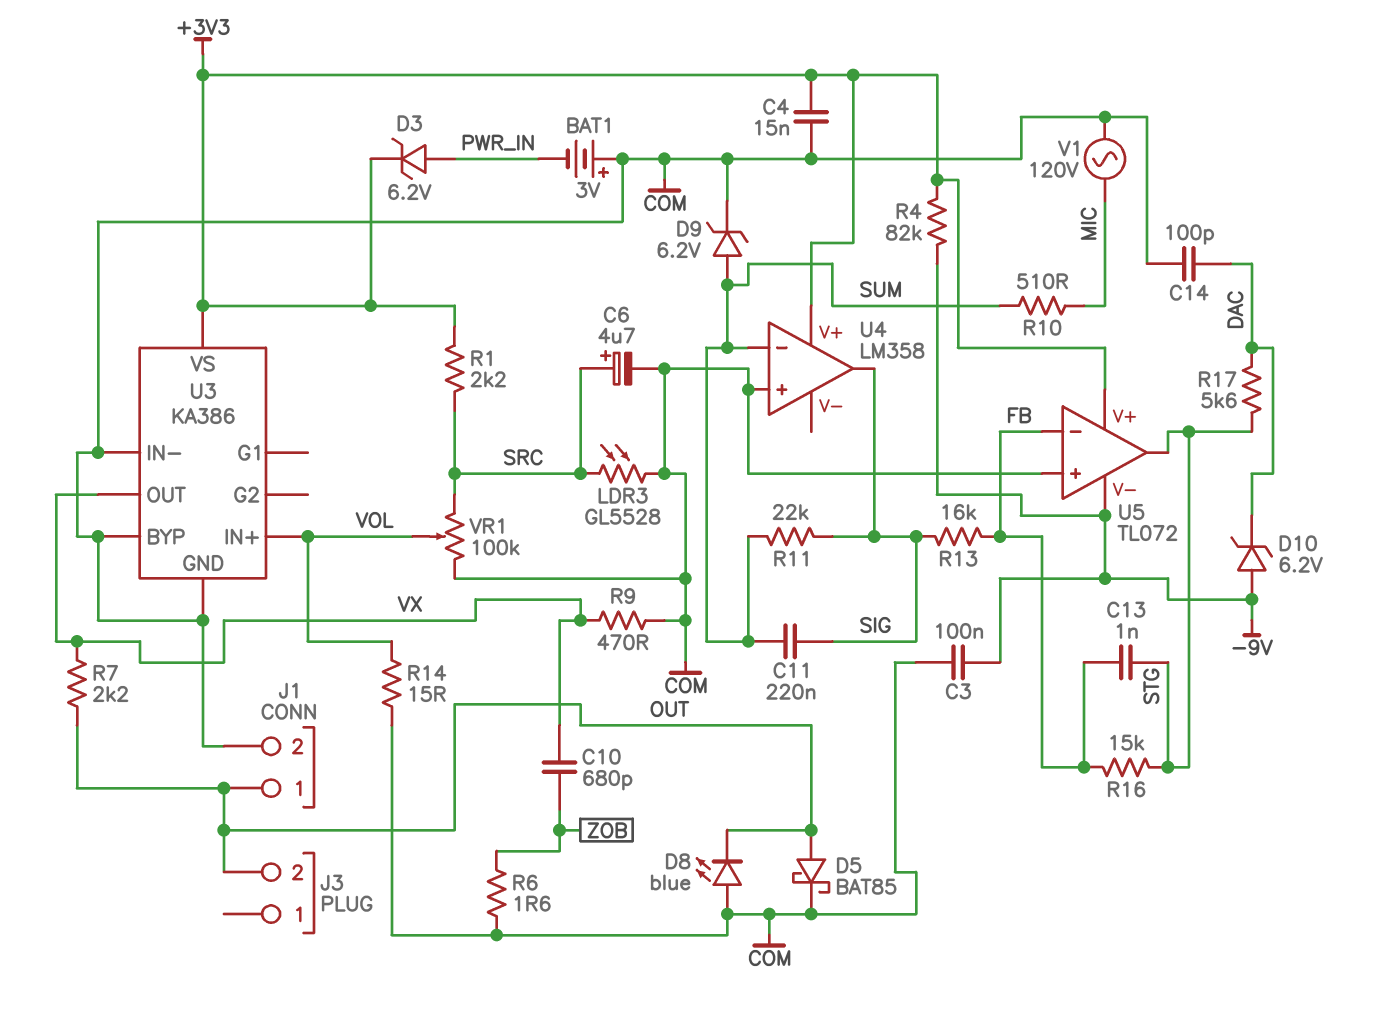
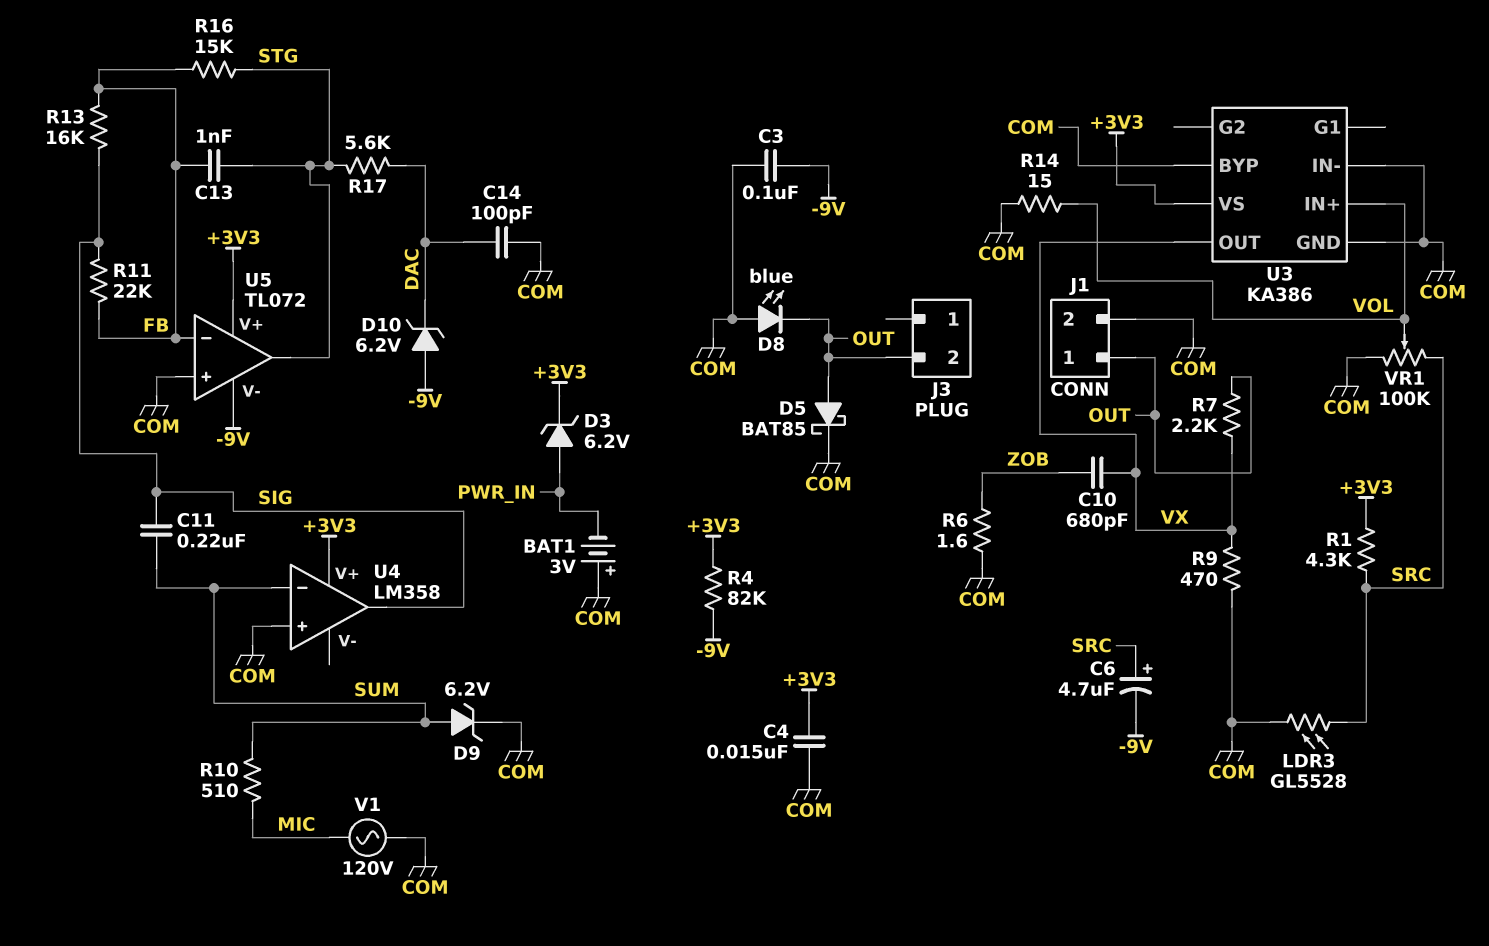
C6: 4.7uF (plus SRC, minus COM) -> 4.7uF (plus SRC, minus -9V)
R1: 2.2k (+3V3, SRC) -> 4.3k (+3V3, SRC)
R11: 22k (SIG, SUM) -> 22k (FB, SIG)

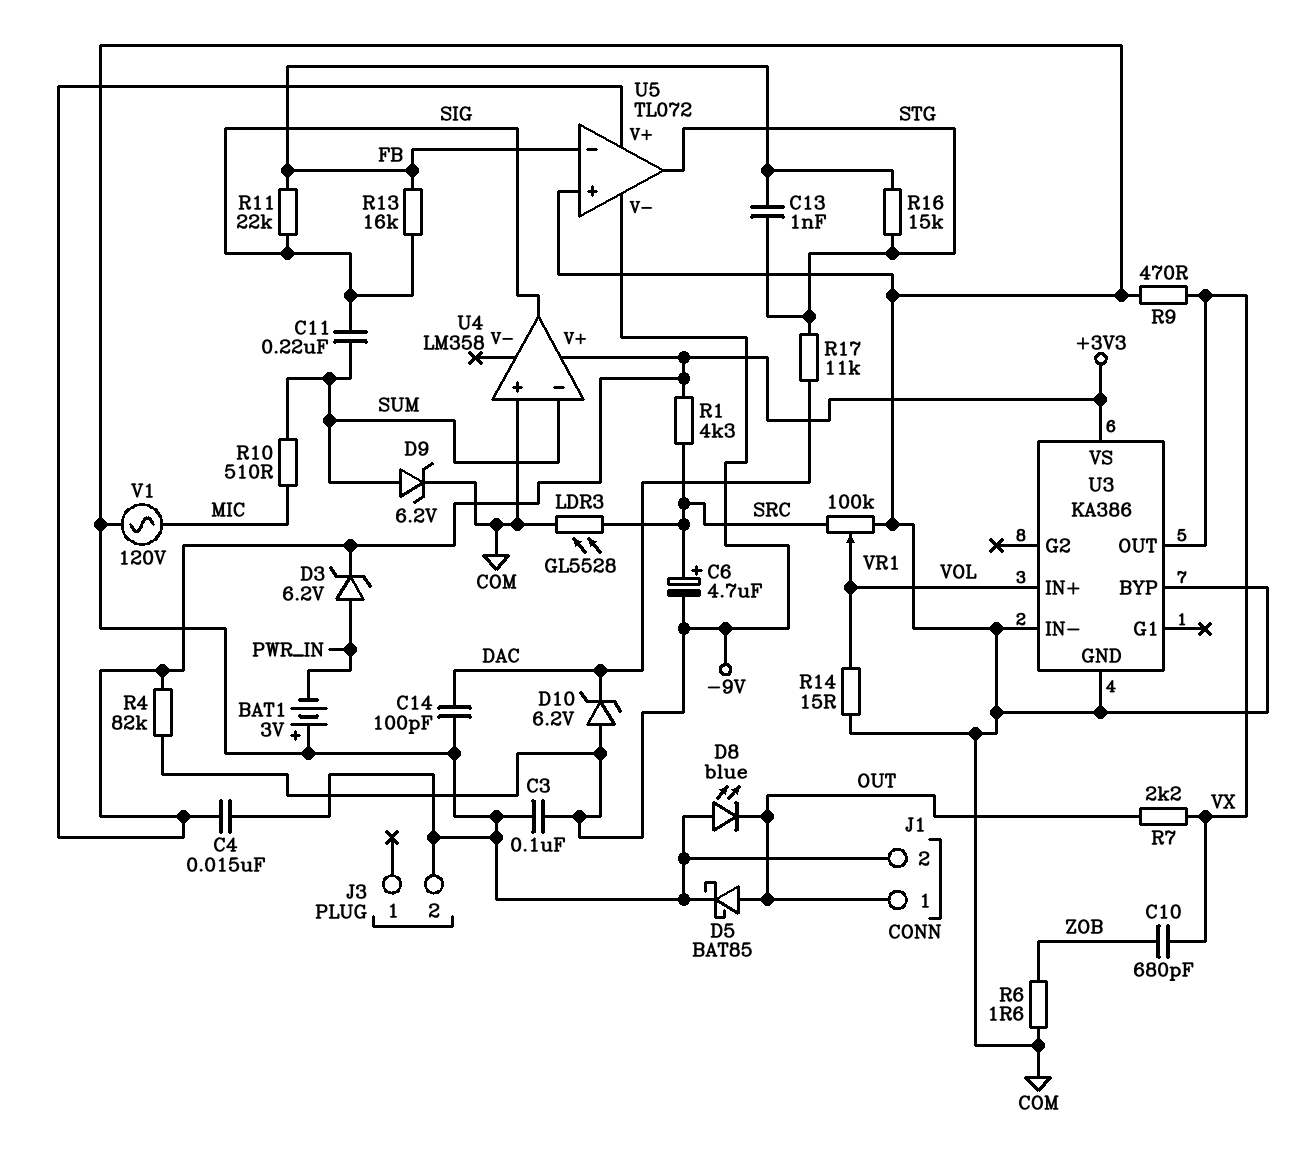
J3 pin 2: OUT -> COM
R17: 5.6k (DAC, STG) -> 11k (DAC, STG)

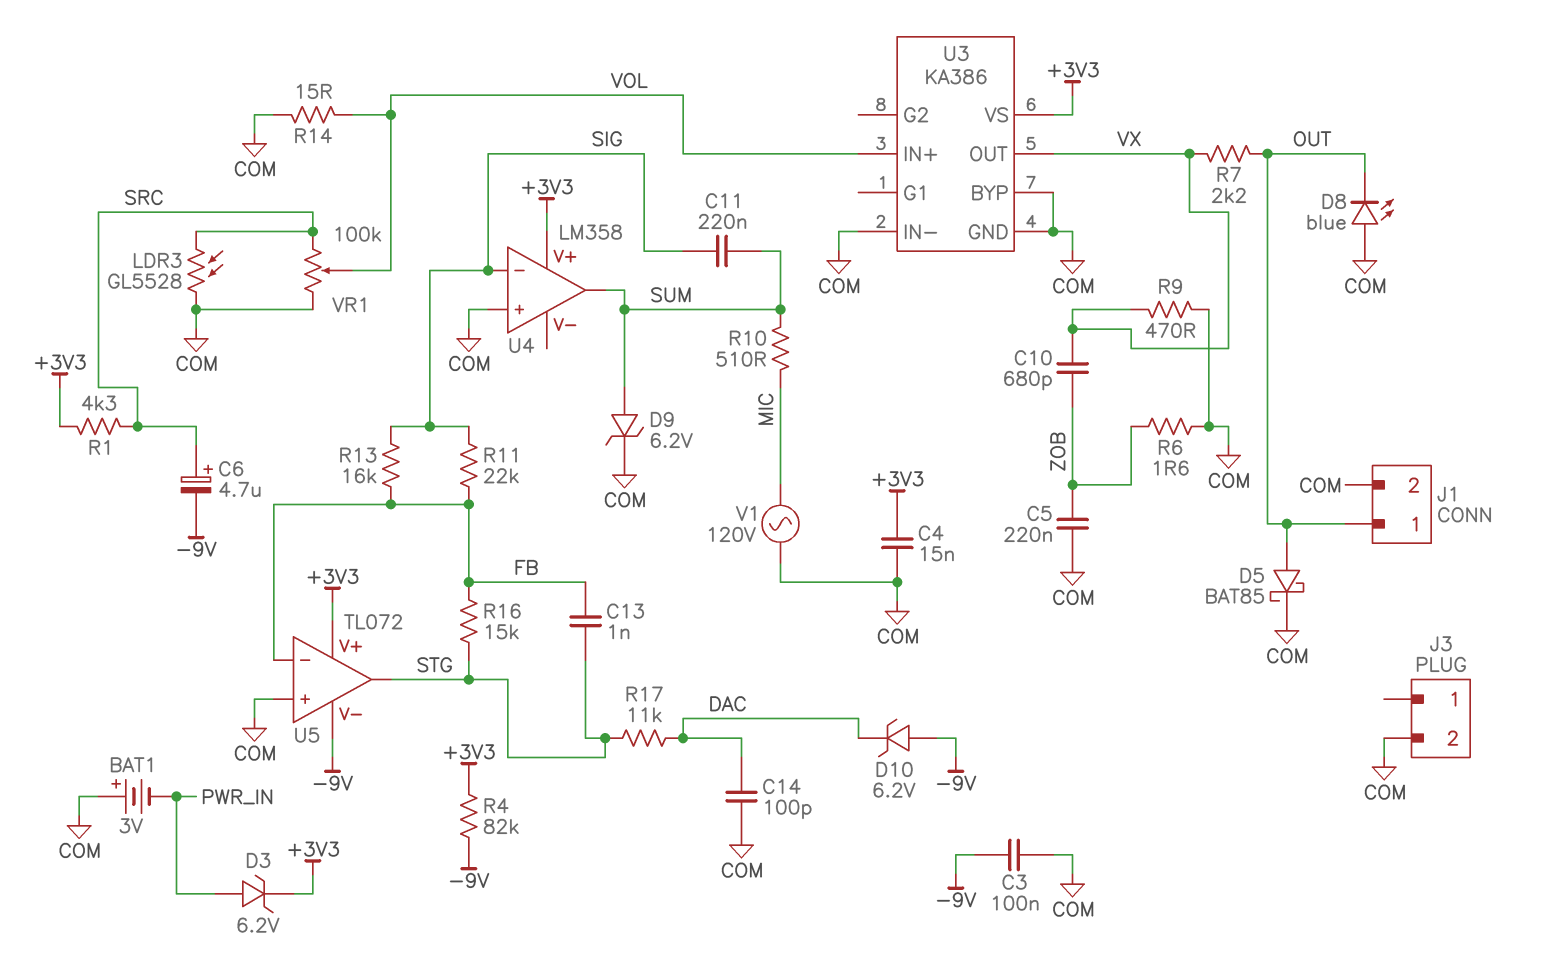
C5: none -> 220nF (COM, ZOB)
U4 pin in-: SUM -> SIG
U4 pin out: SIG -> SUM

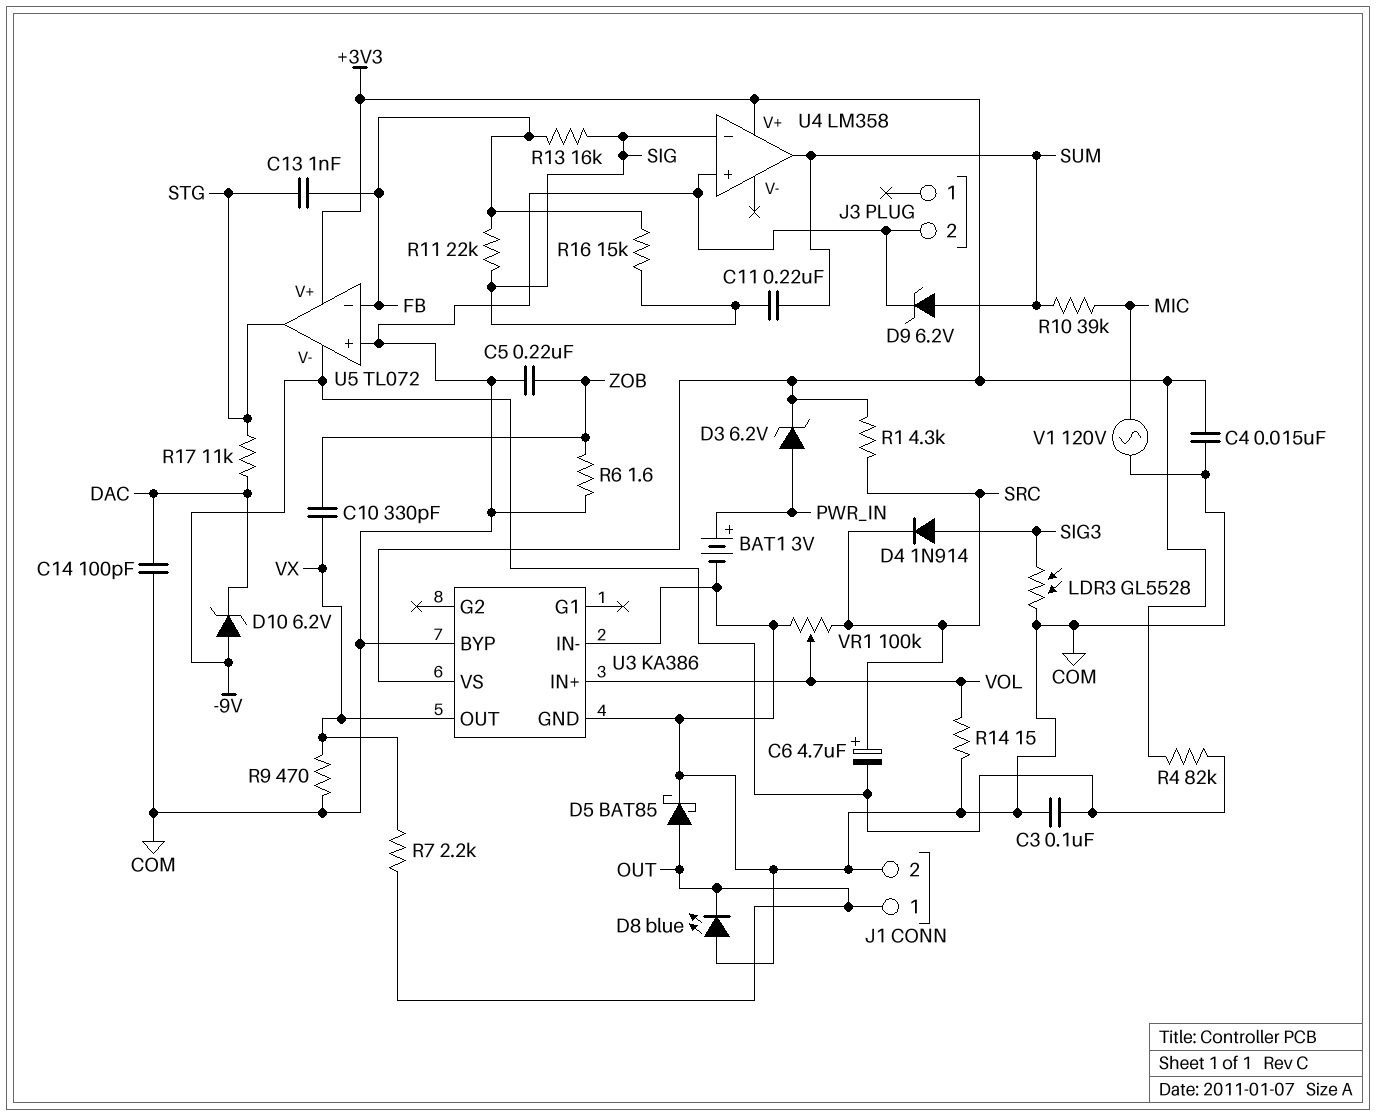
BAT1: 3V (plus COM, minus PWR_IN) -> 3V (plus PWR_IN, minus COM)
C10: 680pF (VX, ZOB) -> 330pF (VX, ZOB)
D4: none -> diode 1N914 (A SIG3, K SRC)
LDR3: GL5528 (COM, SRC) -> GL5528 (COM, SIG3)
R10: 510 (MIC, SUM) -> 39k (MIC, SUM)
R16: 15k (FB, STG) -> 15k (FB, SIG)

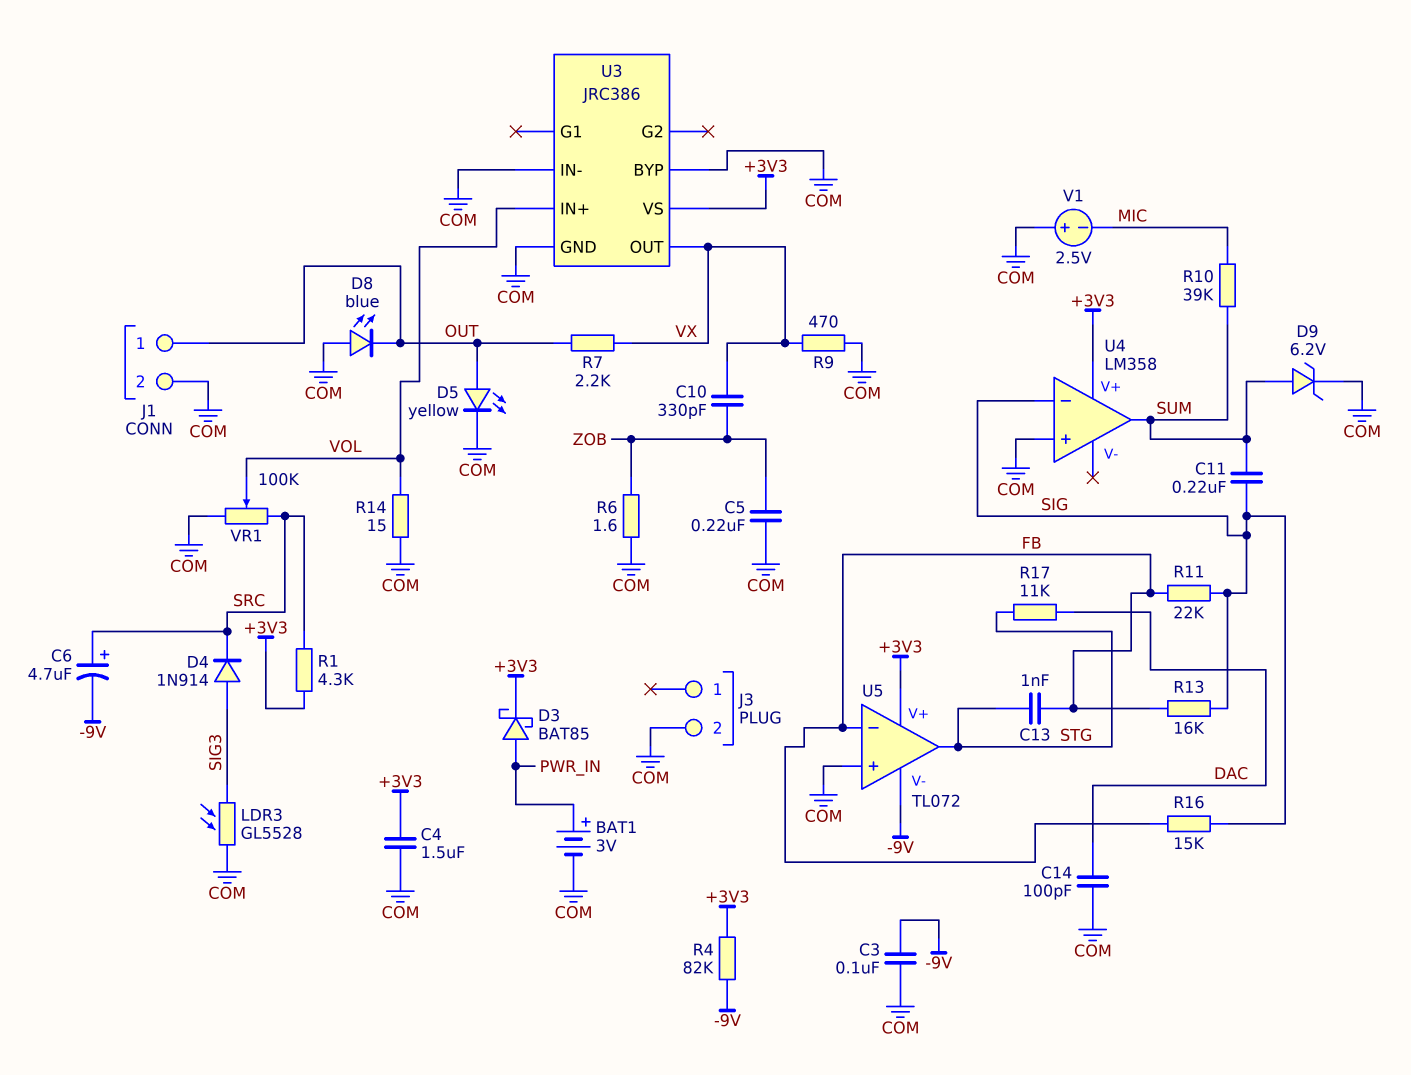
C4: 15nF (+3V3, COM) -> 1.5uF (+3V3, COM)
D3: zener 6.2V (A PWR_IN, K +3V3) -> schottky BAT85 (A PWR_IN, K +3V3)
D5: schottky BAT85 (A OUT, K COM) -> LED yellow (A OUT, K COM)
D10: zener 6.2V (A -9V, K DAC) -> none
U3: KA386 -> JRC386
V1: AC 120V (COM, MIC) -> 2.5V (plus COM, minus MIC)

